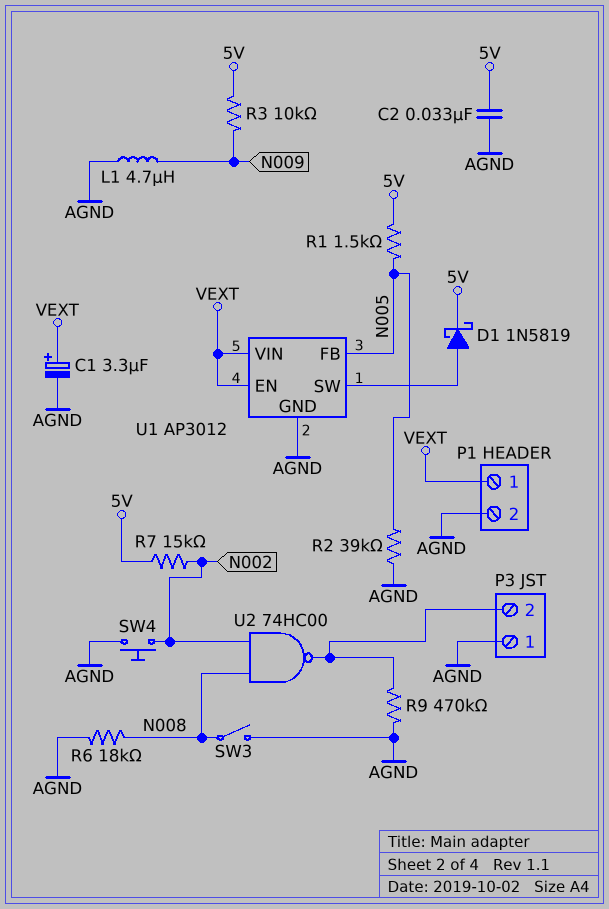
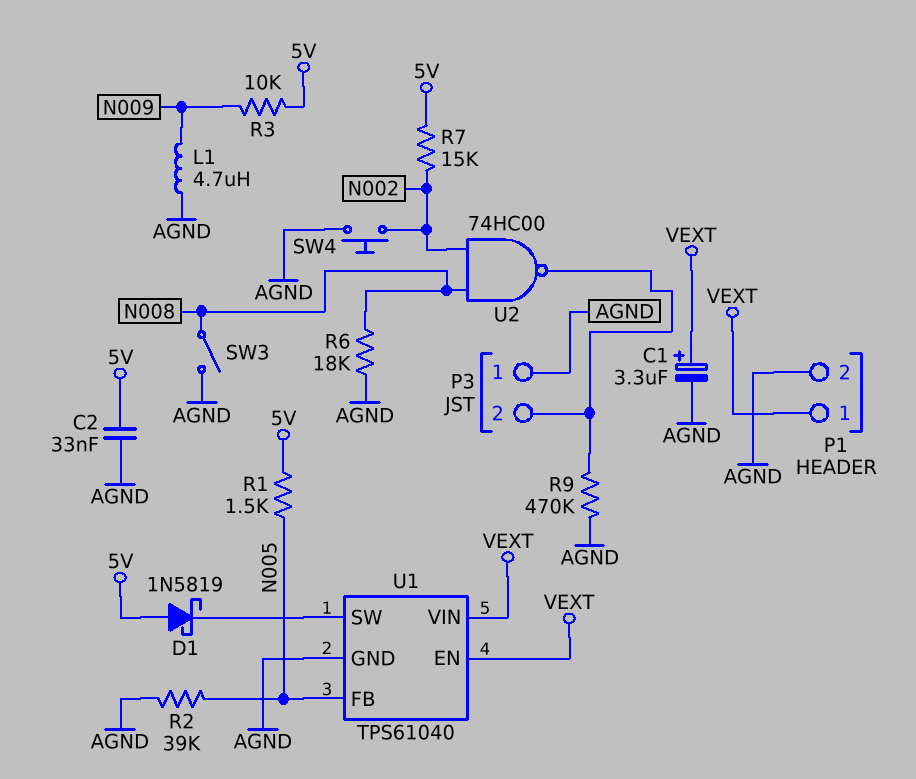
D1: schottky 1N5819 (A U1/SW, K 5V) -> schottky 1N5819 (A 5V, K U1/SW)
U1: AP3012 -> TPS61040

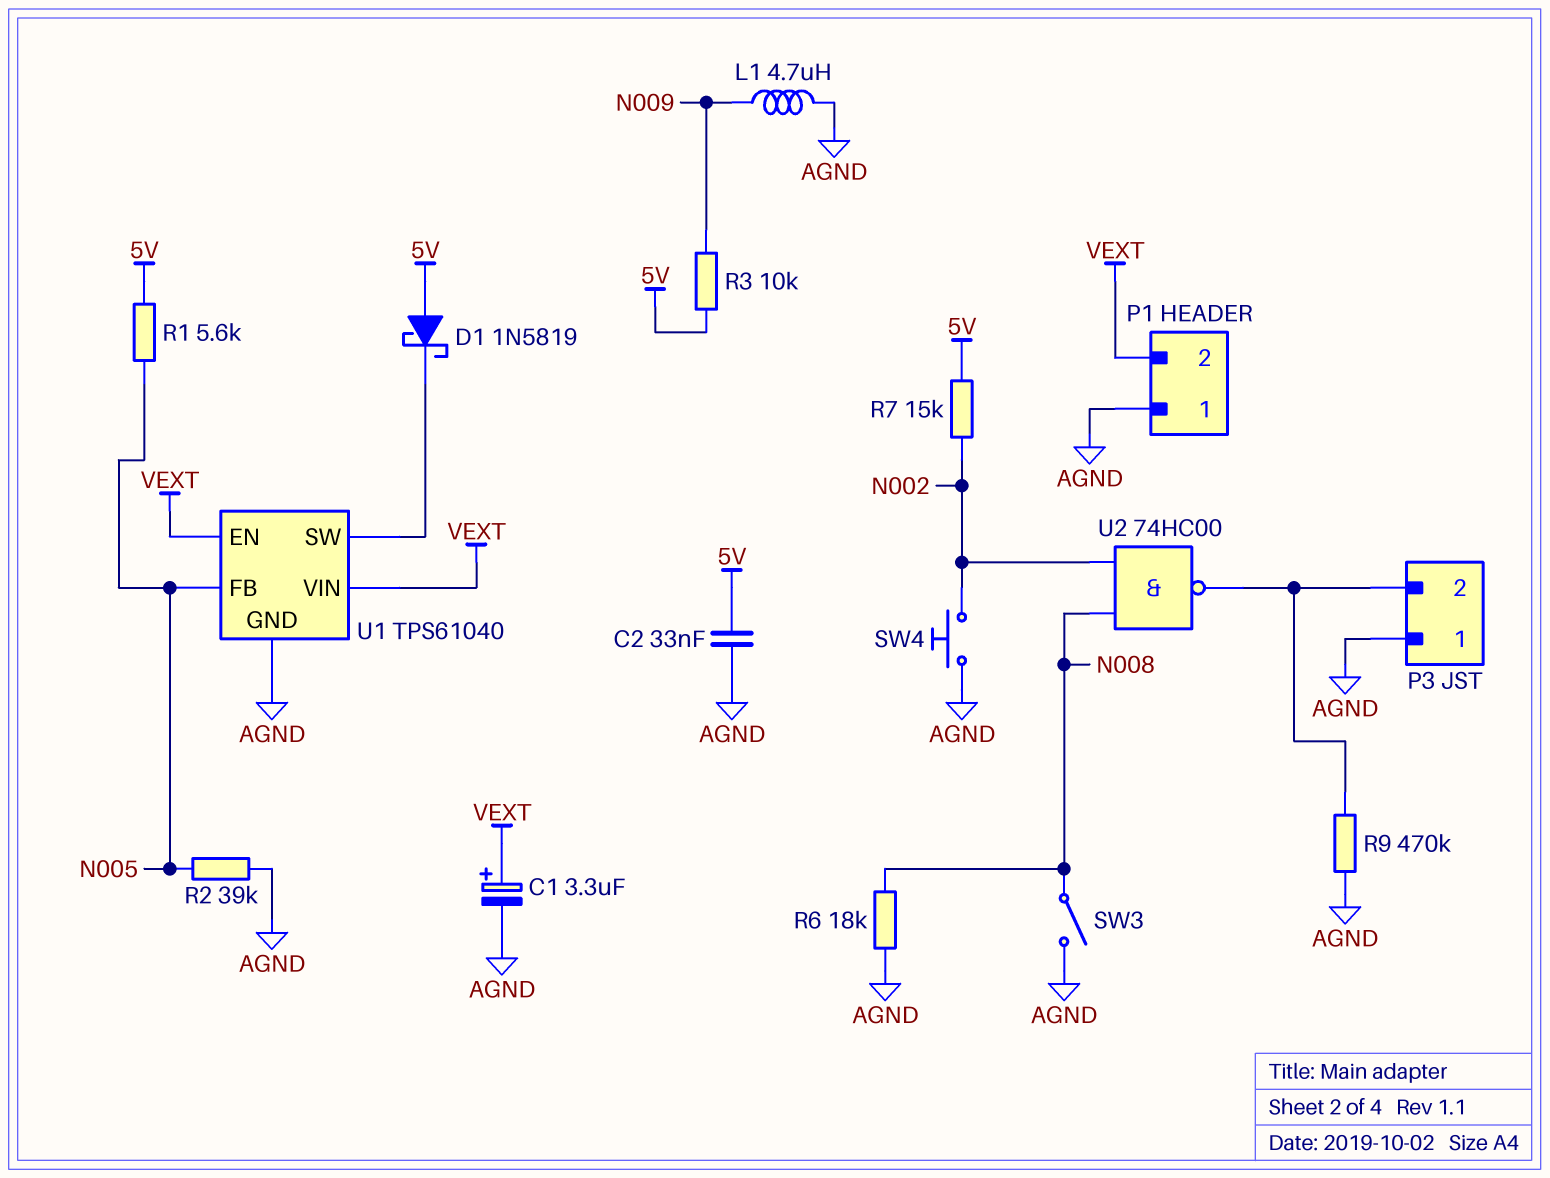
P1 pin 1: VEXT -> AGND
P1 pin 2: AGND -> VEXT
R1: 1.5k (5V, N005) -> 5.6k (5V, N005)

